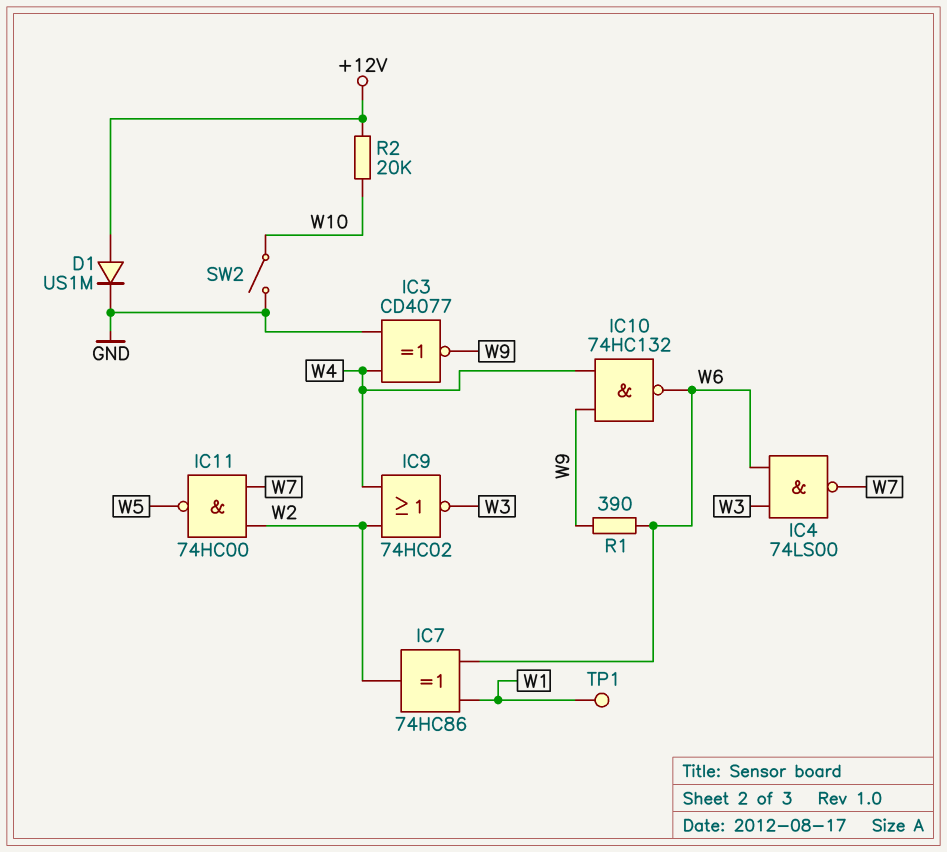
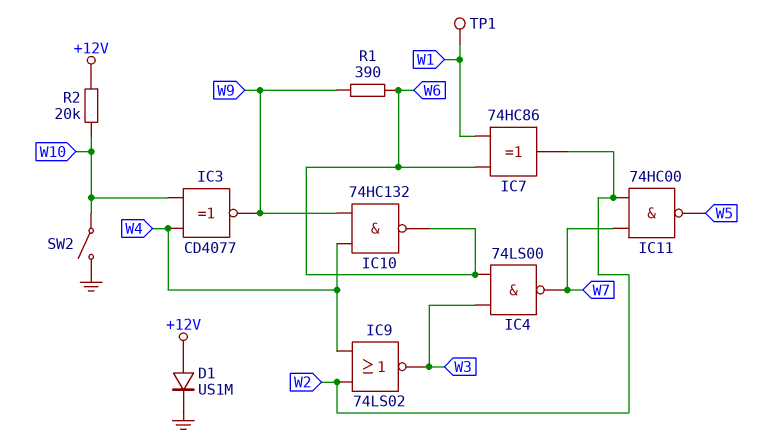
IC3: XNOR CD4077 (in GND, in W4, out W9) -> XNOR CD4077 (in W4, in W10, out W9)
IC9: NOR 74HC02 (in W2, in W4, out W3) -> NOR 74LS02 (in W2, in W4, out W3)

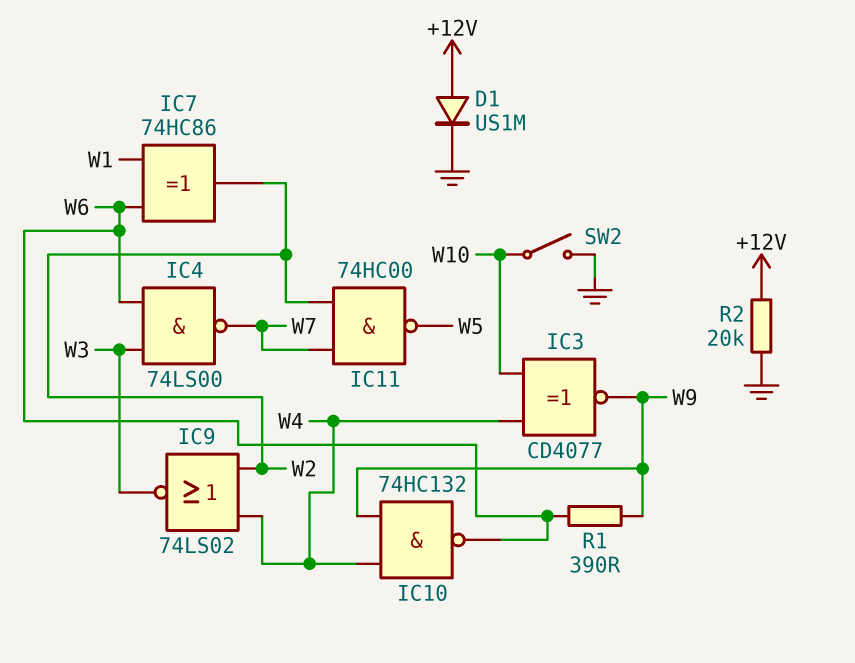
R2: 20k (+12V, W10) -> 20k (+12V, GND)
TP1: test point (W1) -> none

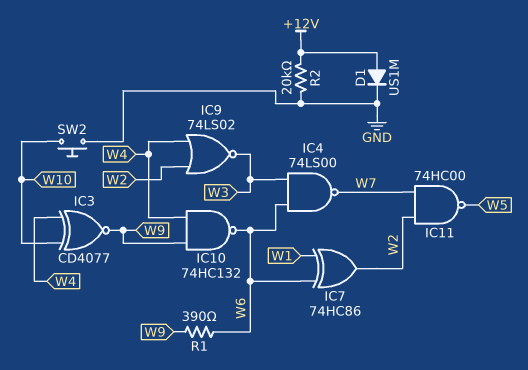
SW2: switch (GND, W10) -> button (GND, W10)

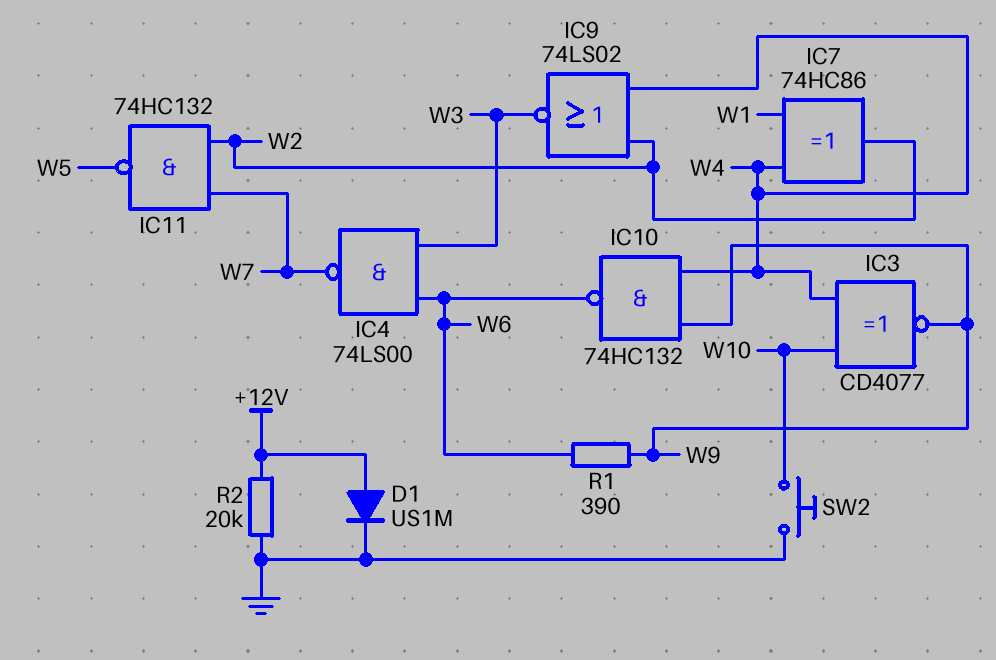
IC7: XOR 74HC86 (in W1, in W6, out W2) -> XOR 74HC86 (in W1, in W4, out W2)
IC11: NAND 74HC00 (in W2, in W7, out W5) -> NAND 74HC132 (in W2, in W7, out W5)

